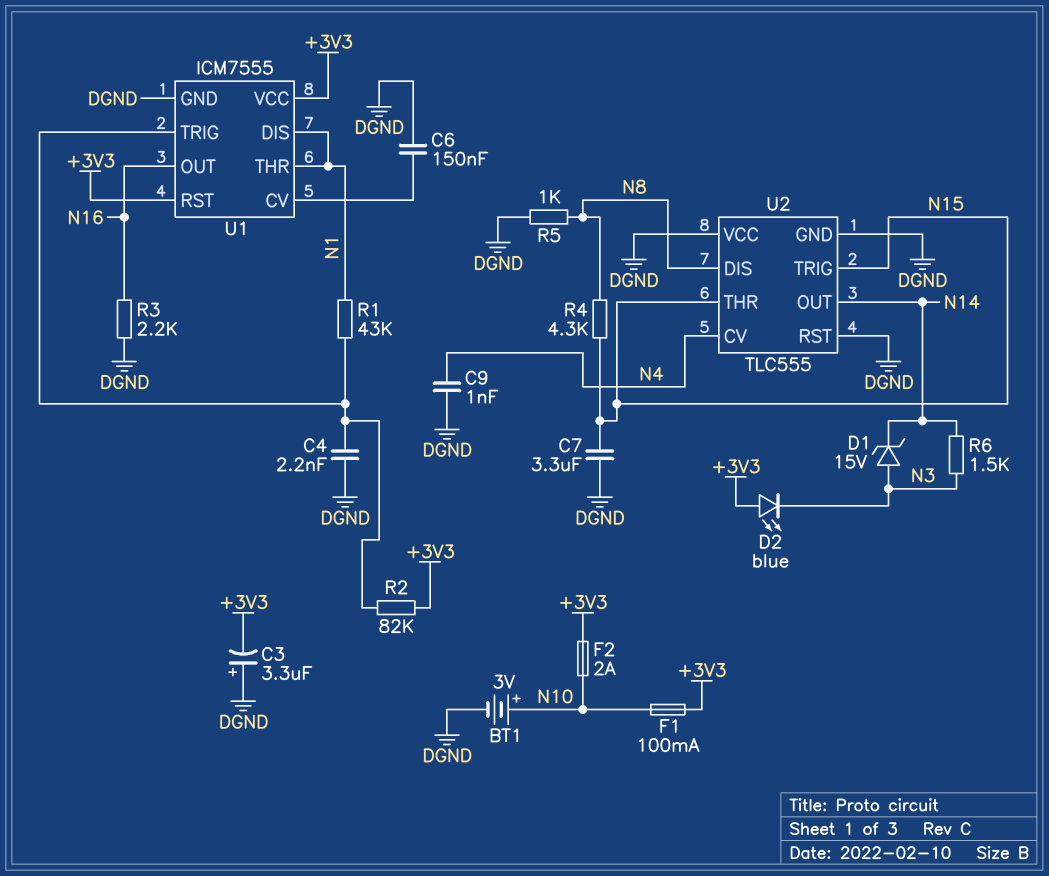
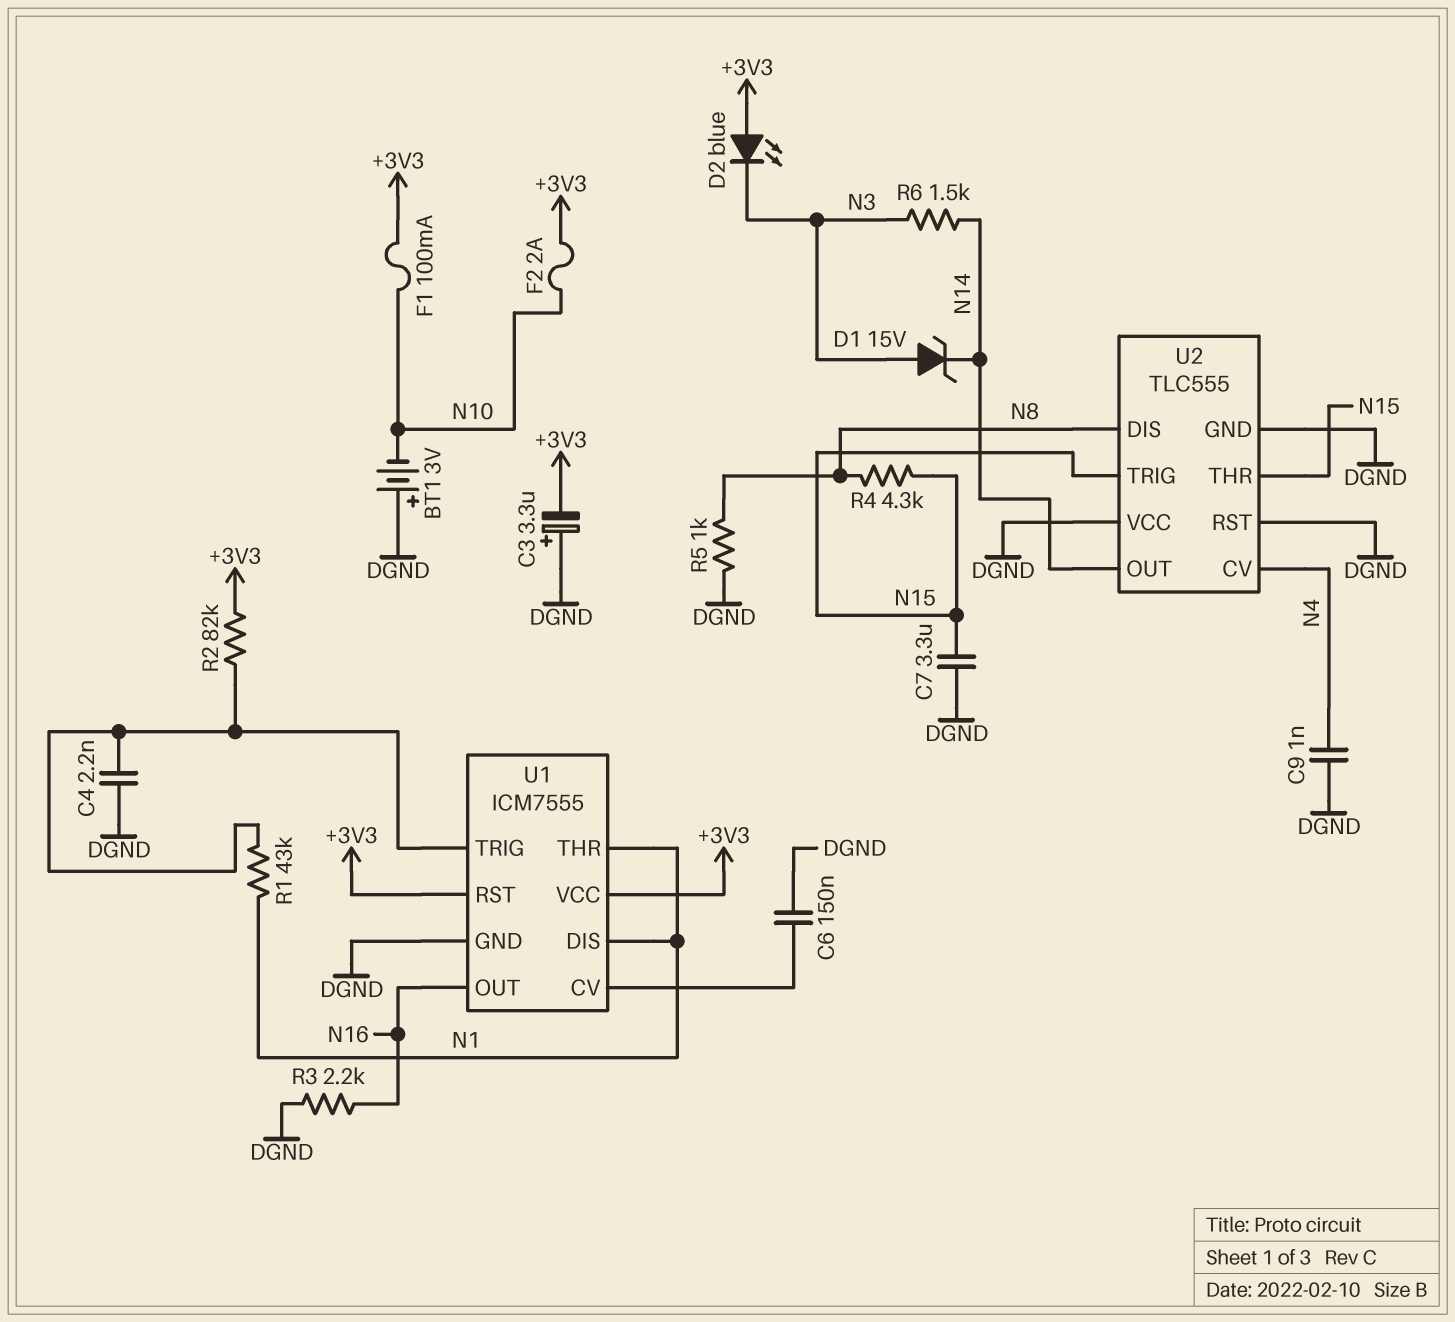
BT1: 3V (plus N10, minus DGND) -> 3V (plus DGND, minus N10)

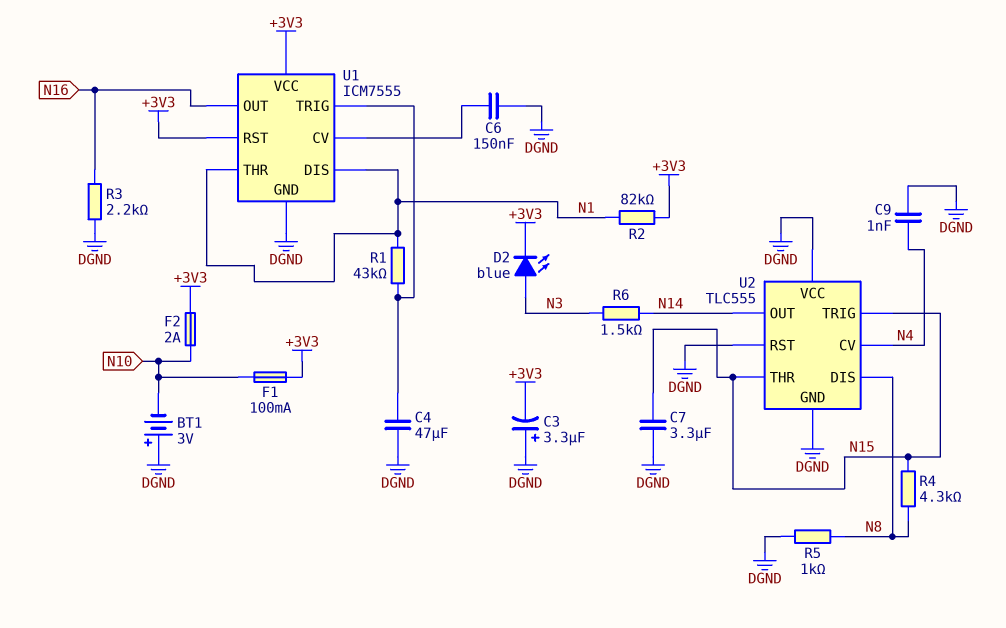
C4: 2.2nF (DGND, U1/TRIG) -> 47uF (DGND, U1/TRIG)
D1: zener 15V (A N3, K N14) -> none
D2: LED blue (A +3V3, K N3) -> LED blue (A N3, K +3V3)
R2: 82k (+3V3, U1/TRIG) -> 82k (+3V3, N1)

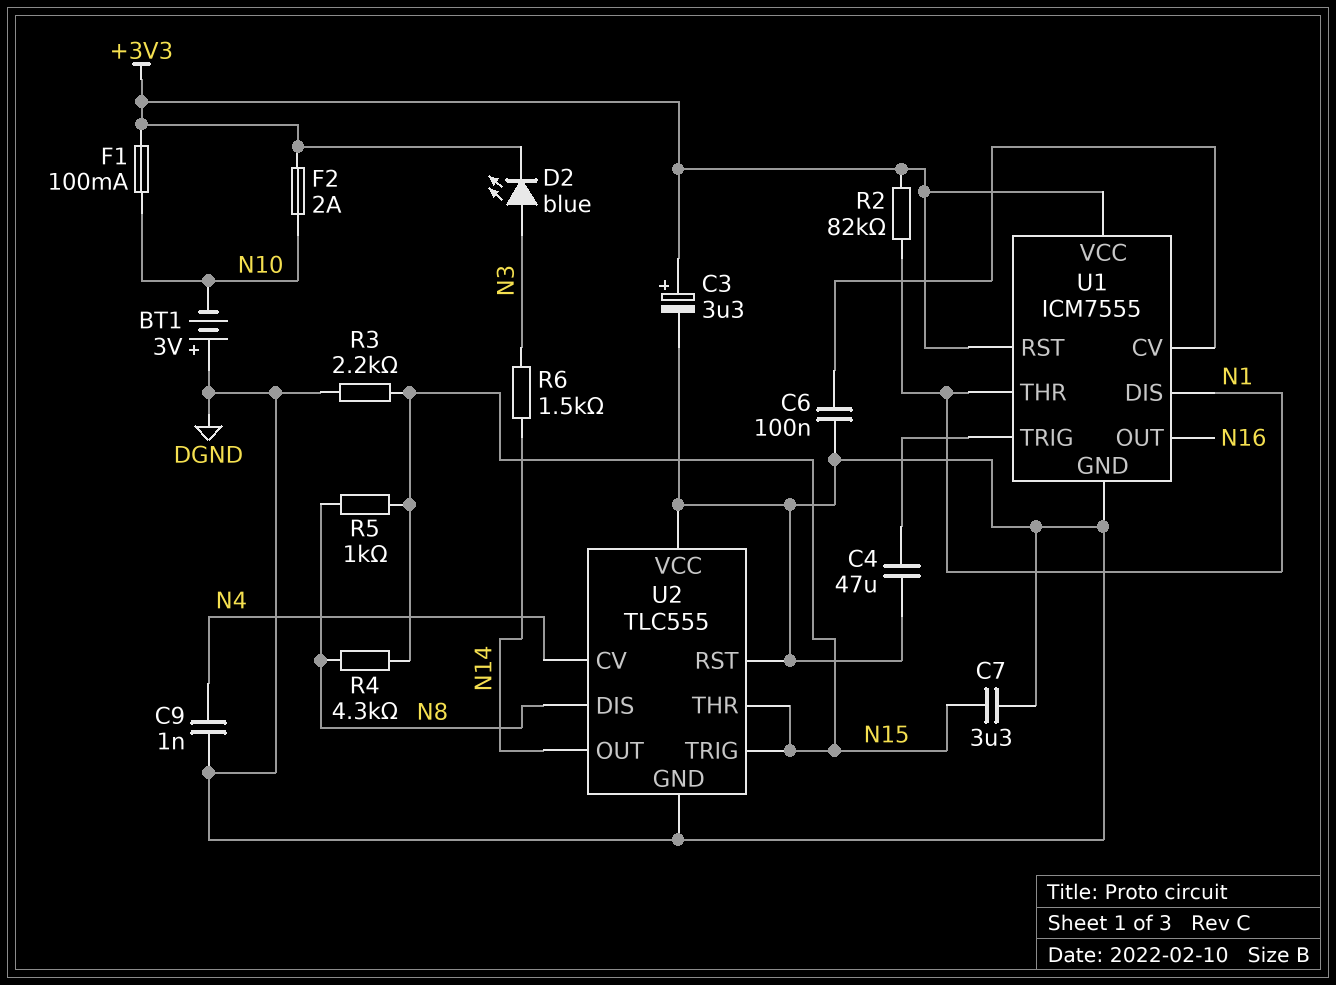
C3: 3.3uF (plus DGND, minus +3V3) -> 3.3uF (plus +3V3, minus DGND)
C6: 150nF (DGND, U1/CV) -> 100nF (DGND, U1/CV)
R1: 43k (N1, U1/TRIG) -> none
R3: 2.2k (DGND, N16) -> 2.2k (DGND, N15)
R5: 1k (DGND, N8) -> 1k (N8, N15)

